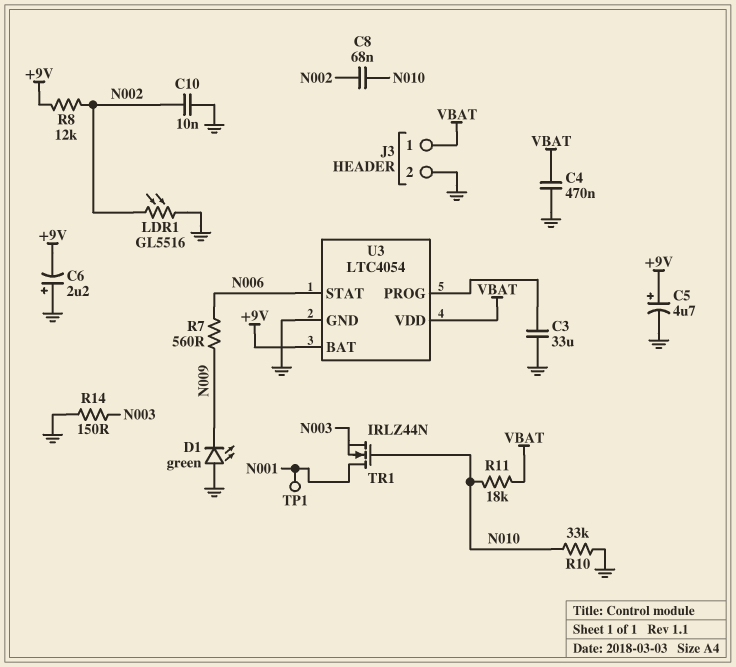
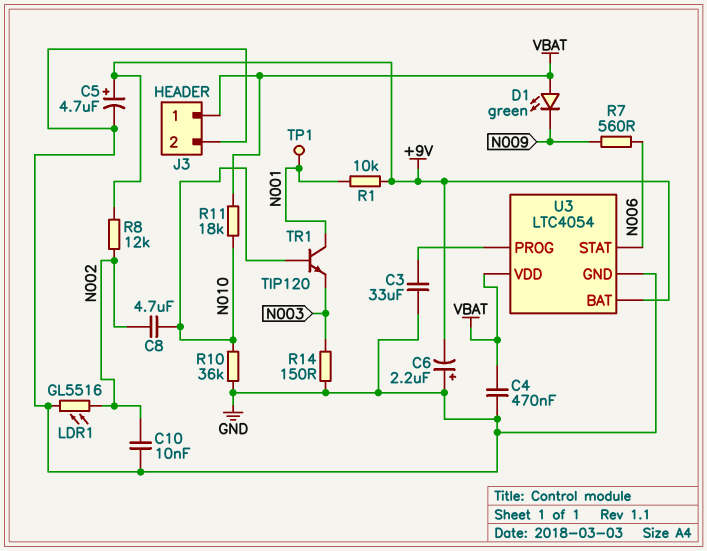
C8: 68nF (N002, N010) -> 4.7uF (N002, N010)
D1: LED green (A GND, K N009) -> LED green (A VBAT, K N009)
R1: none -> 10k (+9V, N001)
R10: 33k (GND, N010) -> 36k (GND, N010)
TR1: NMOS IRLZ44N (G N010, D N001, S N003) -> NPN TIP120 (B N010, C N001, E N003)

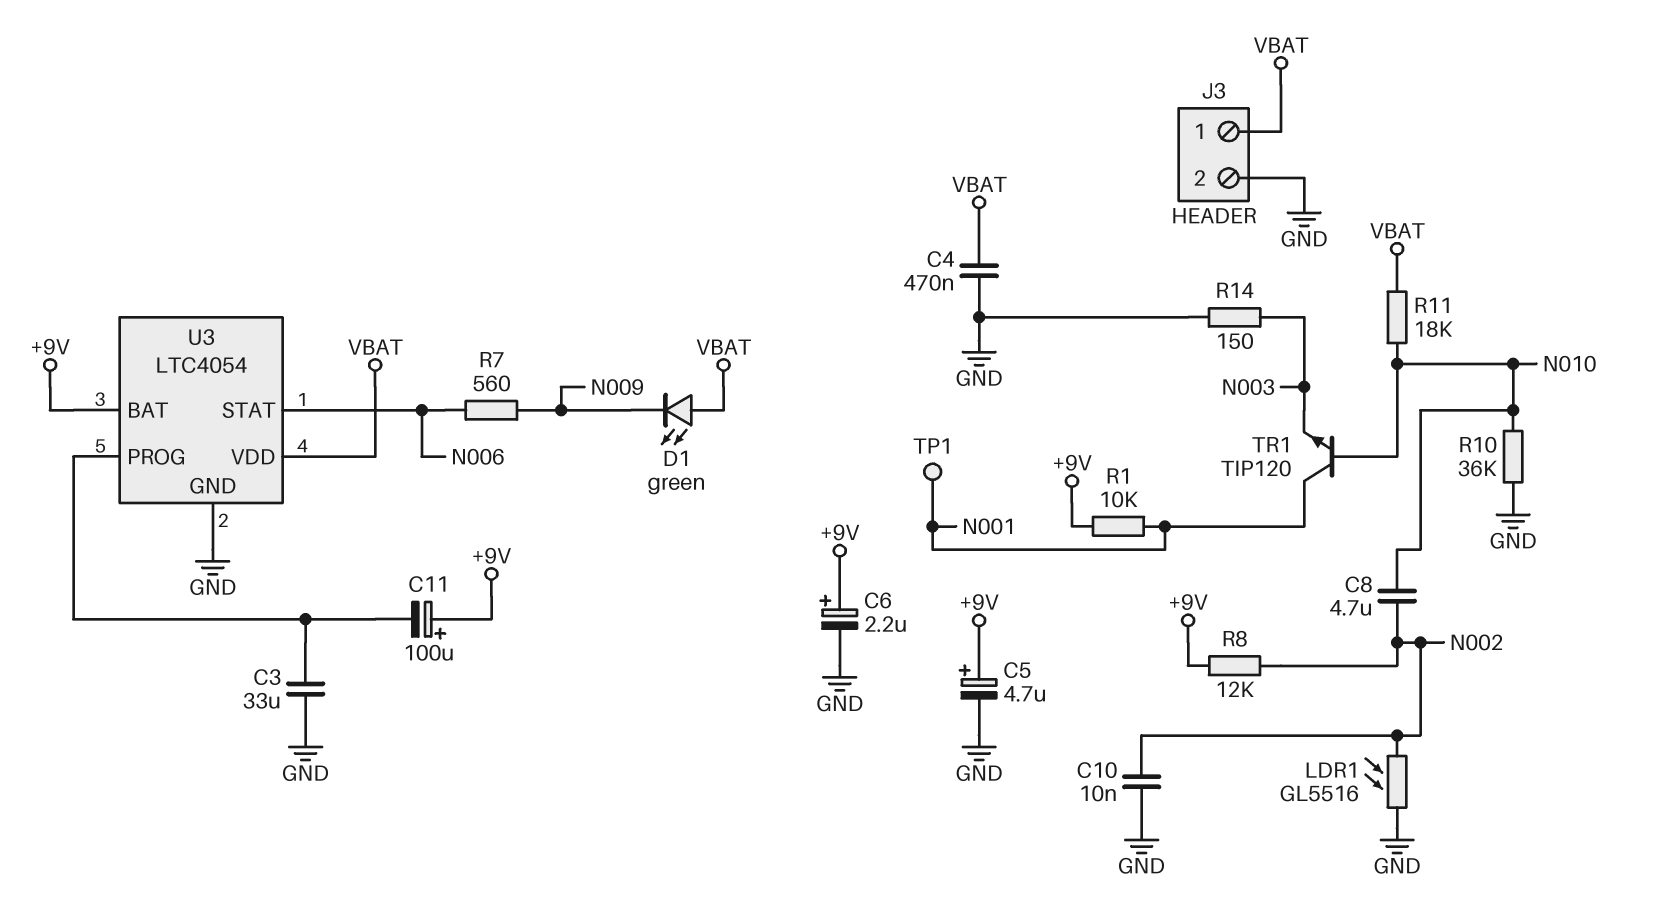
C6: 2.2uF (plus GND, minus +9V) -> 2.2uF (plus +9V, minus GND)
C11: none -> 100uF (plus +9V, minus U3/PROG)

